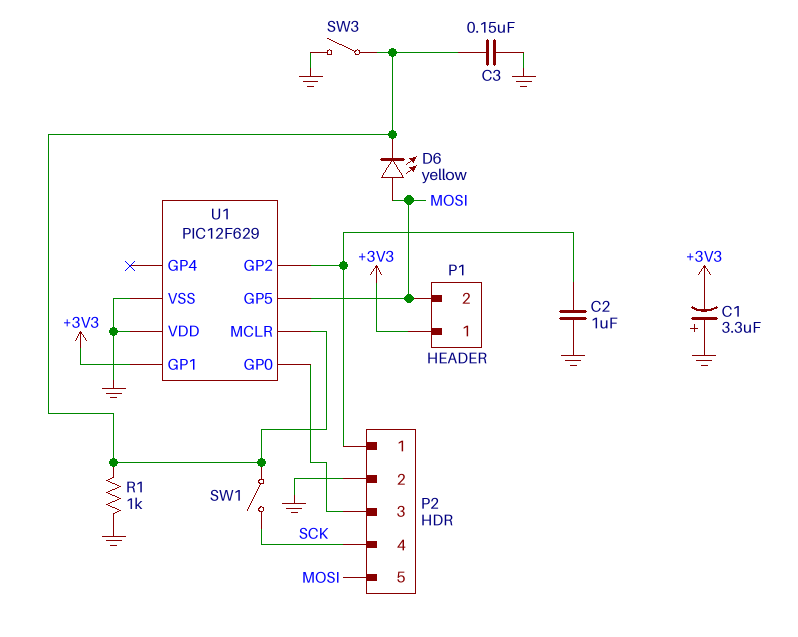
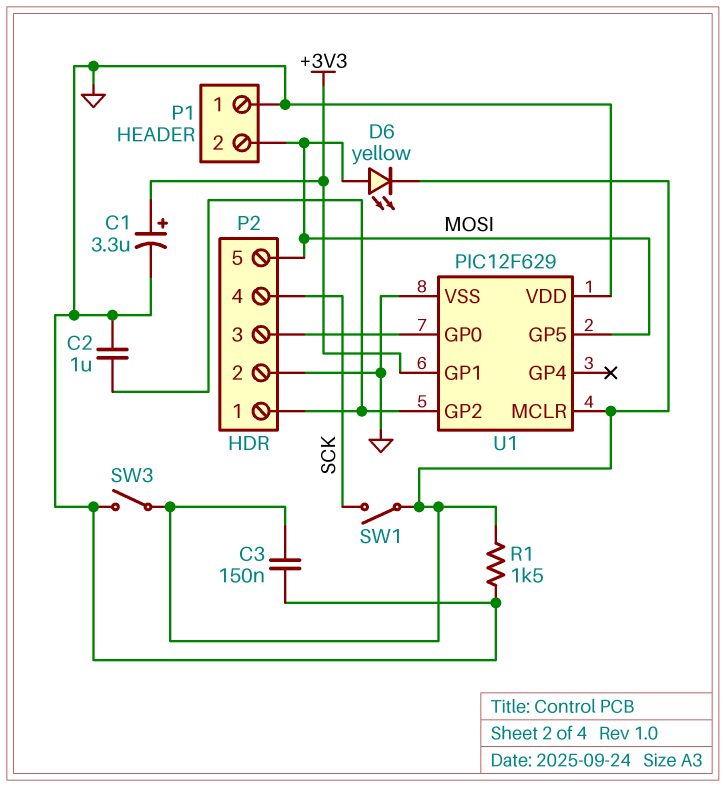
C1: 3.3uF (plus GND, minus +3V3) -> 3.3uF (plus +3V3, minus GND)
P1 pin 1: +3V3 -> GND
R1: 1k (GND, U1/MCLR) -> 1.5k (GND, U1/MCLR)

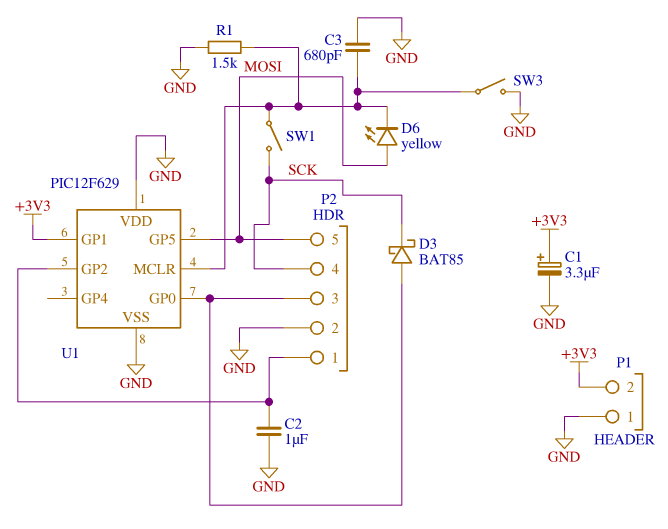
C3: 150nF (GND, U1/MCLR) -> 680pF (GND, U1/MCLR)
D3: none -> schottky BAT85 (A P2/3, K SCK)
P1 pin 2: MOSI -> +3V3

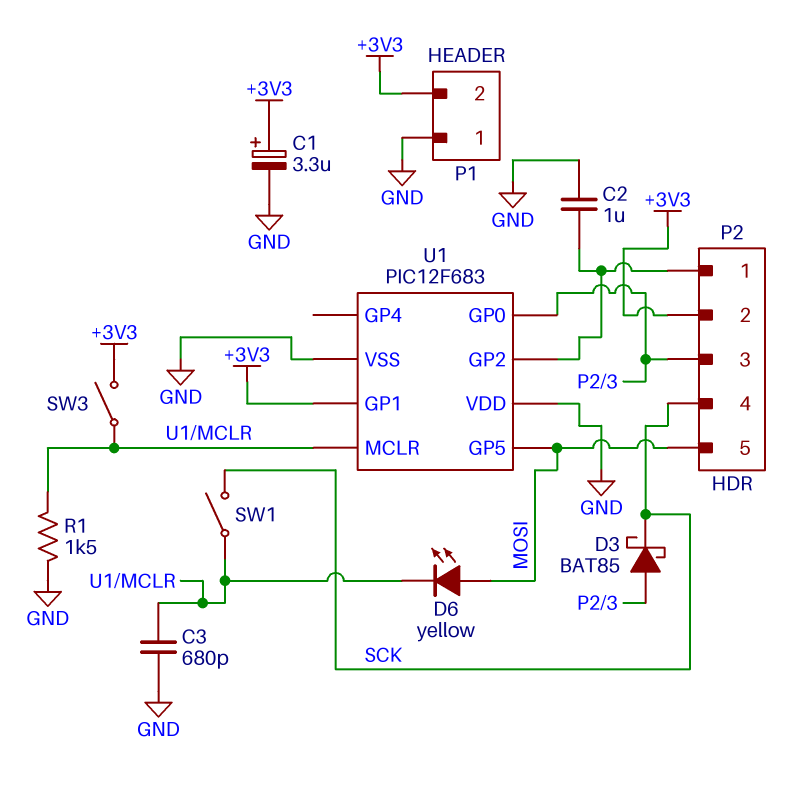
P2 pin 2: GND -> +3V3
SW3: switch (GND, U1/MCLR) -> switch (+3V3, U1/MCLR)
U1: PIC12F629 -> PIC12F683

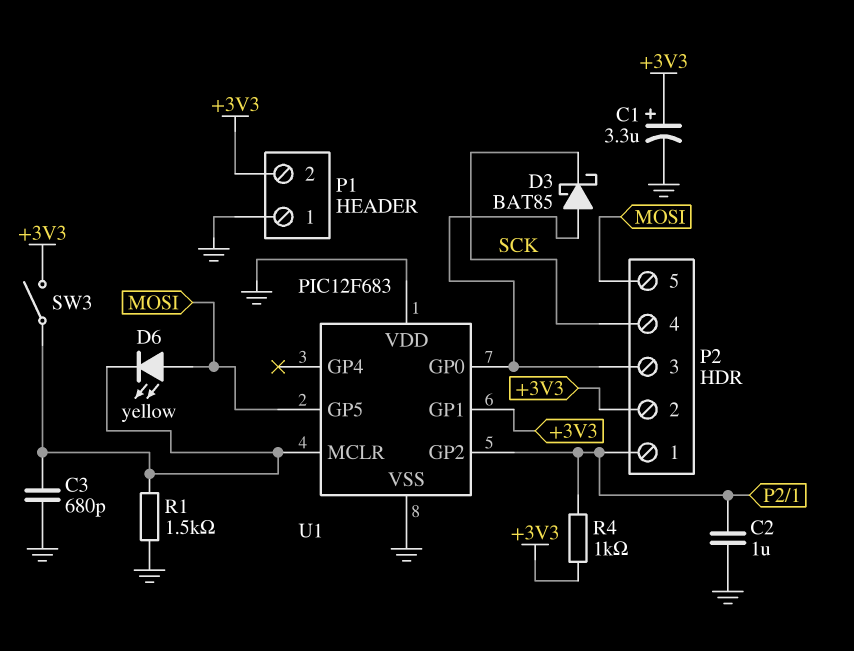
R4: none -> 1k (+3V3, P2/1)
SW1: switch (SCK, U1/MCLR) -> none

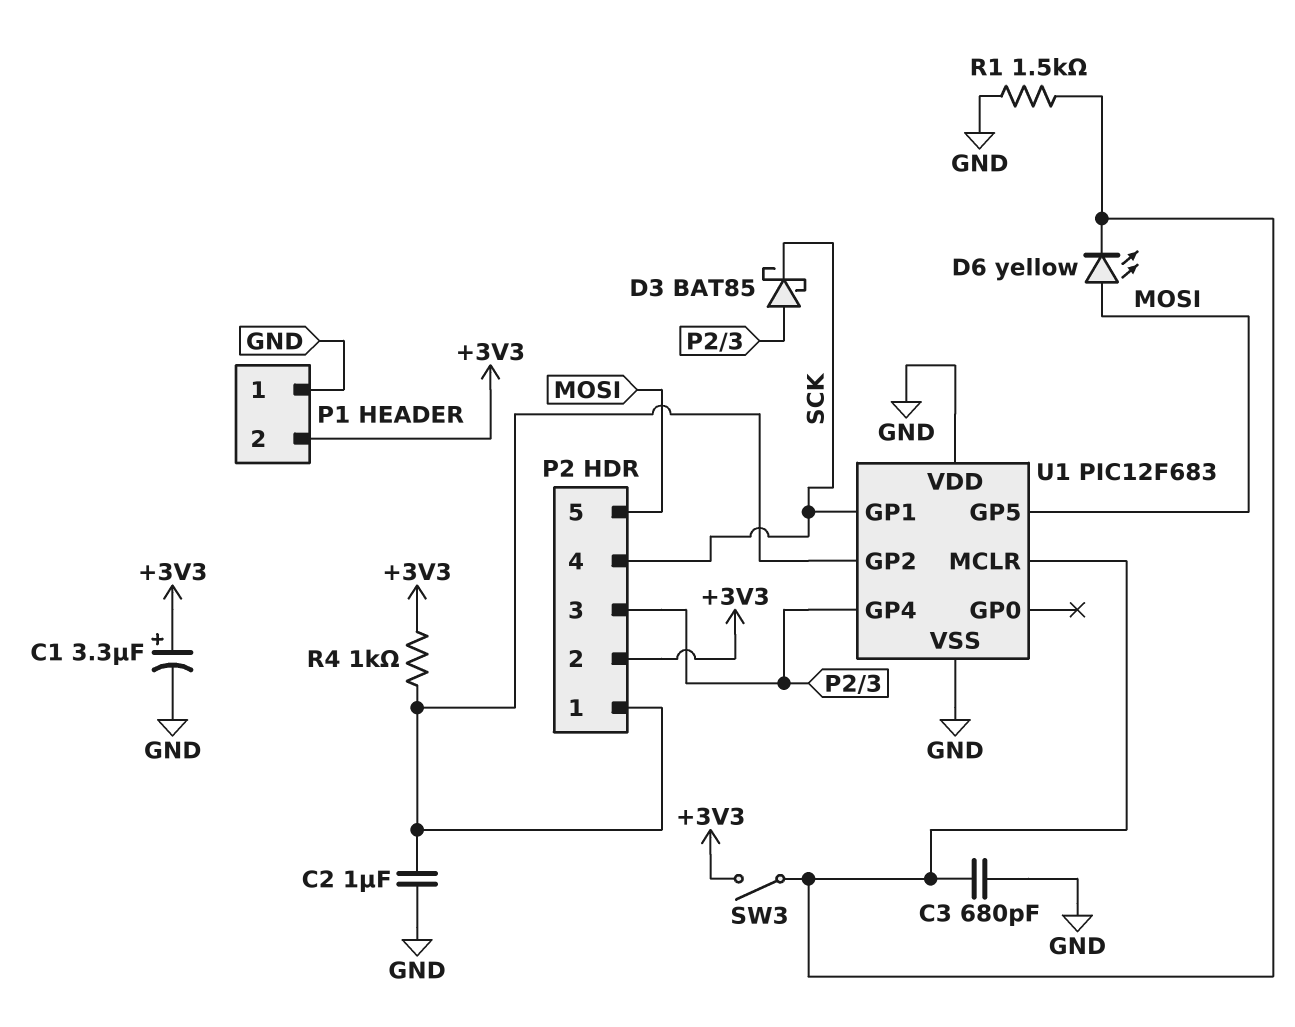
U1 pin GP0: P2/3 -> none
U1 pin GP1: +3V3 -> SCK
U1 pin GP4: none -> P2/3

